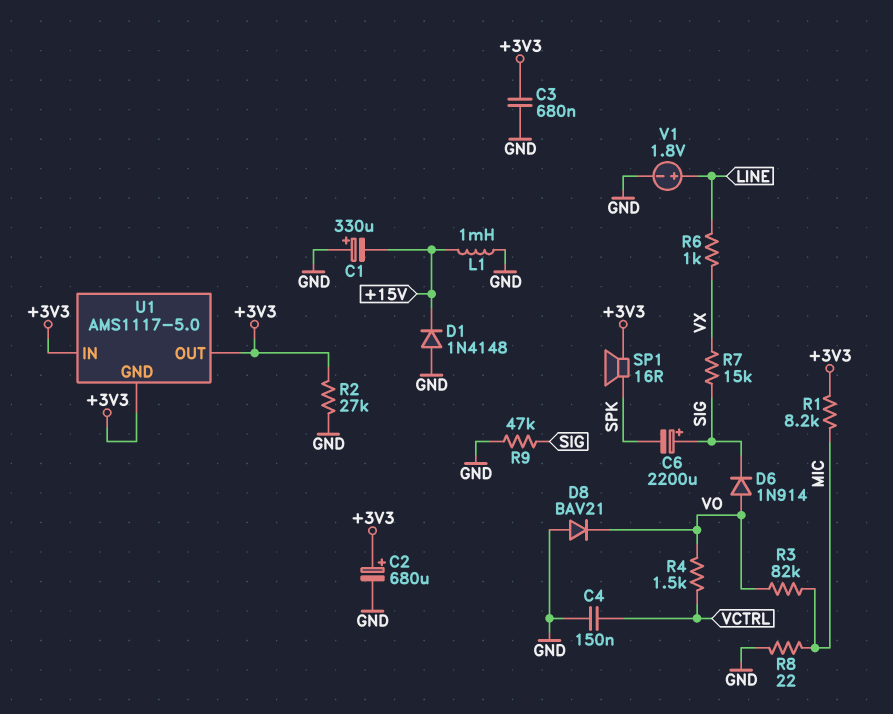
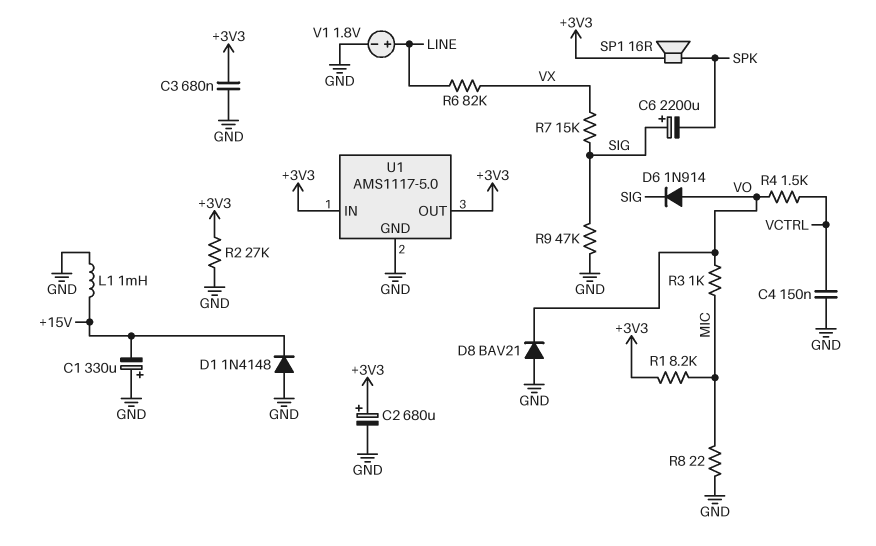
R3: 82k (MIC, VO) -> 1k (MIC, VO)
R6: 1k (LINE, VX) -> 82k (LINE, VX)
U1 pin GND: +3V3 -> GND

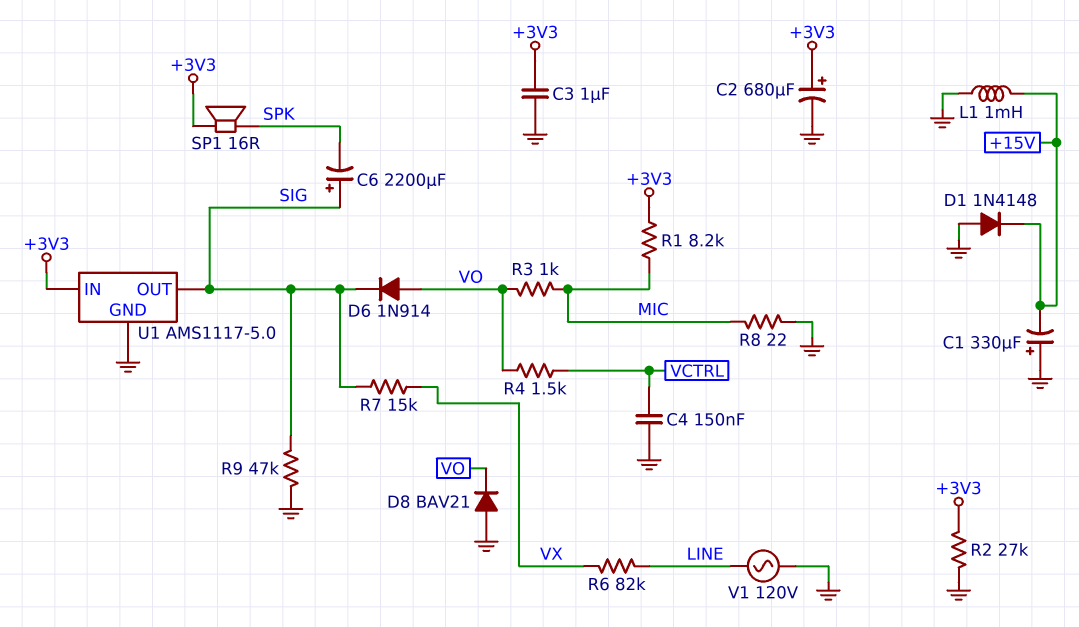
C3: 680nF (+3V3, GND) -> 1uF (+3V3, GND)
U1 pin OUT: +3V3 -> SIG
V1: 1.8V (plus LINE, minus GND) -> AC 120V (GND, LINE)

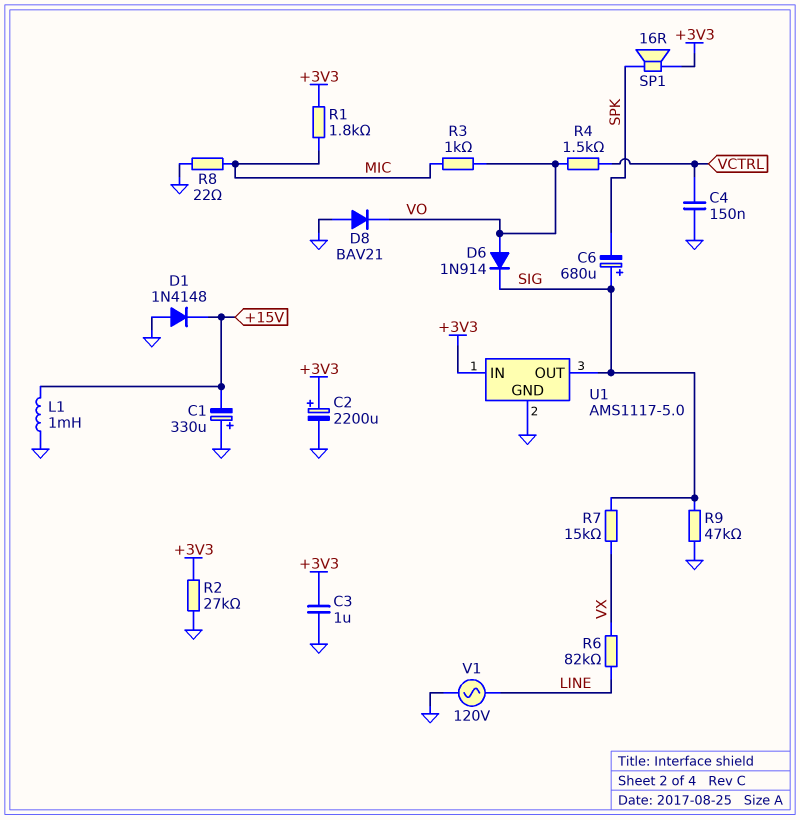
C2: 680uF (plus +3V3, minus GND) -> 2200uF (plus +3V3, minus GND)
C6: 2200uF (plus SIG, minus SPK) -> 680uF (plus SIG, minus SPK)
R1: 8.2k (+3V3, MIC) -> 1.8k (+3V3, MIC)

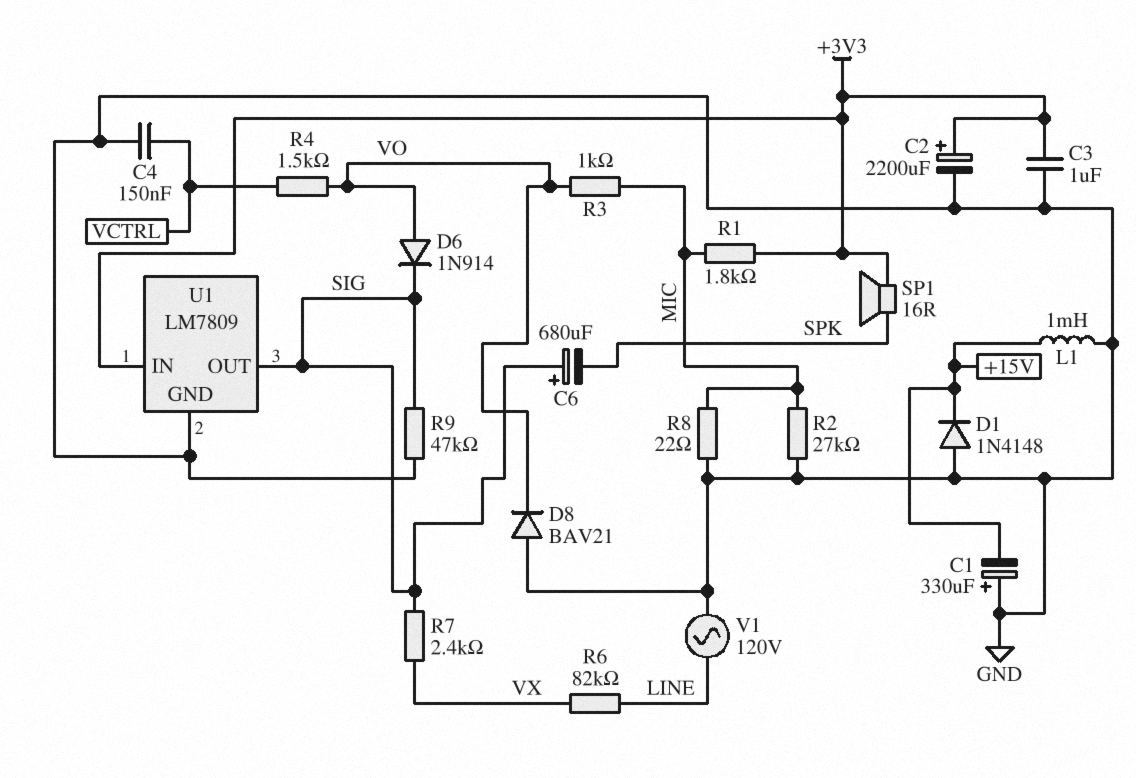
R2: 27k (+3V3, GND) -> 27k (GND, MIC)
R7: 15k (SIG, VX) -> 2.4k (SIG, VX)
U1: AMS1117-5.0 -> LM7809

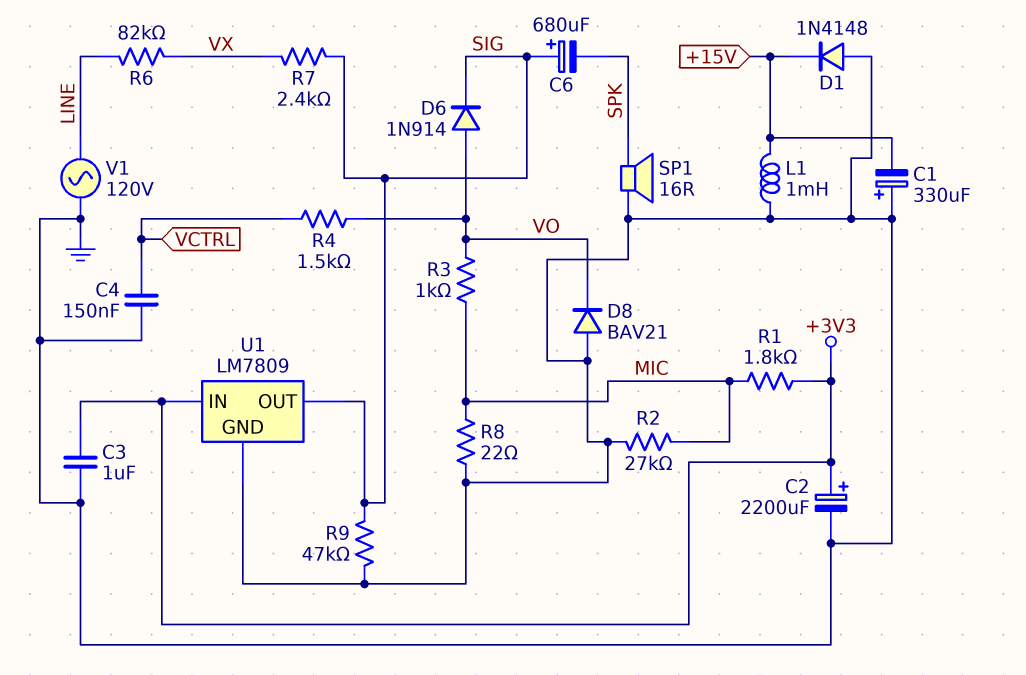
SP1: speaker 16R (+3V3, SPK) -> speaker 16R (GND, SPK)

